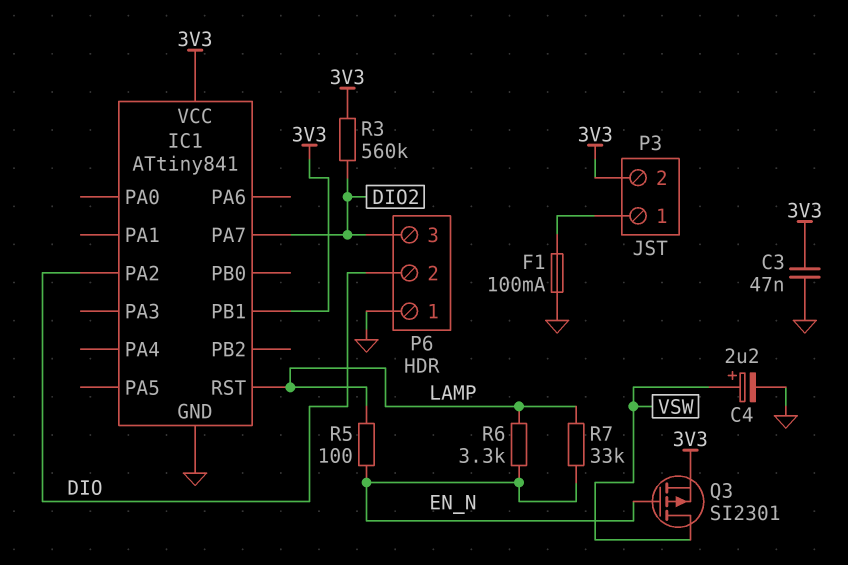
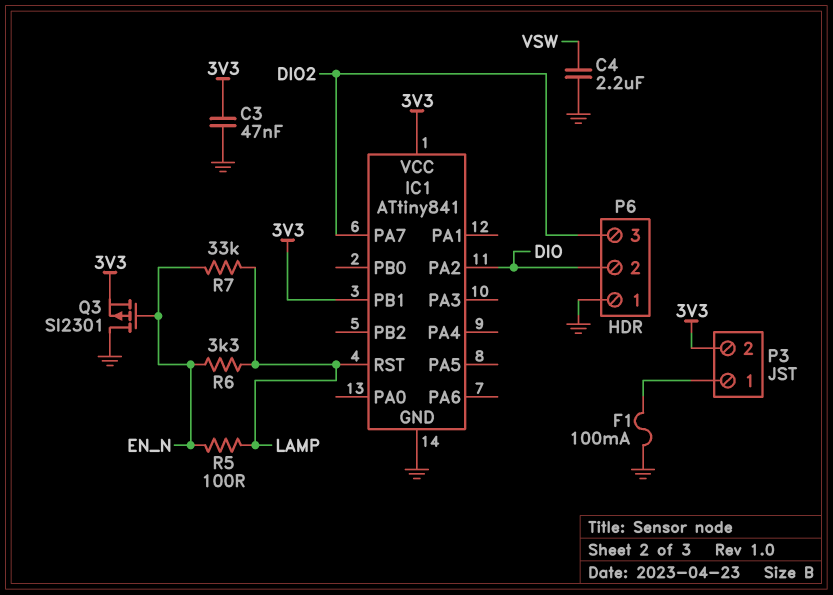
C4: 2.2uF (plus VSW, minus GND) -> 2.2uF (GND, VSW)
Q3: PMOS SI2301 (G EN_N, D VSW, S 3V3) -> PMOS SI2301 (G EN_N, D GND, S 3V3)
R3: 560k (3V3, DIO2) -> none

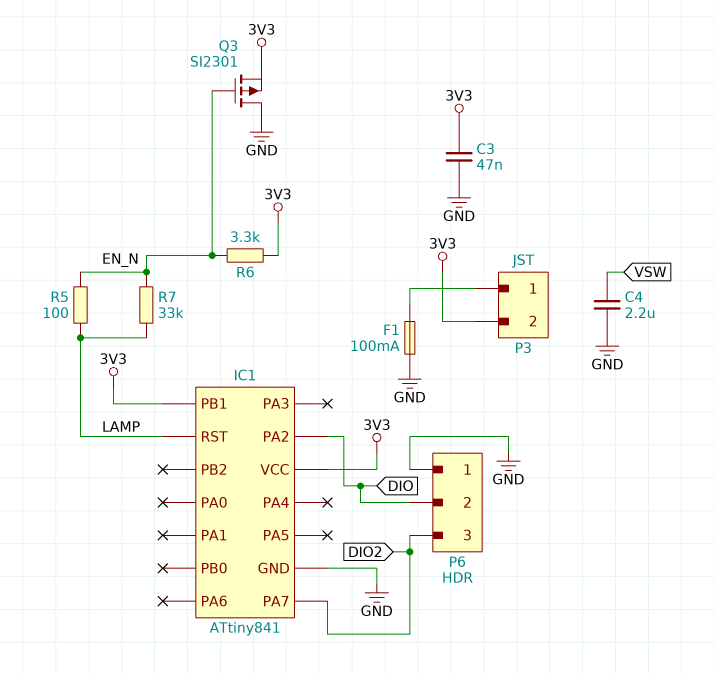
R6: 3.3k (EN_N, LAMP) -> 3.3k (3V3, EN_N)

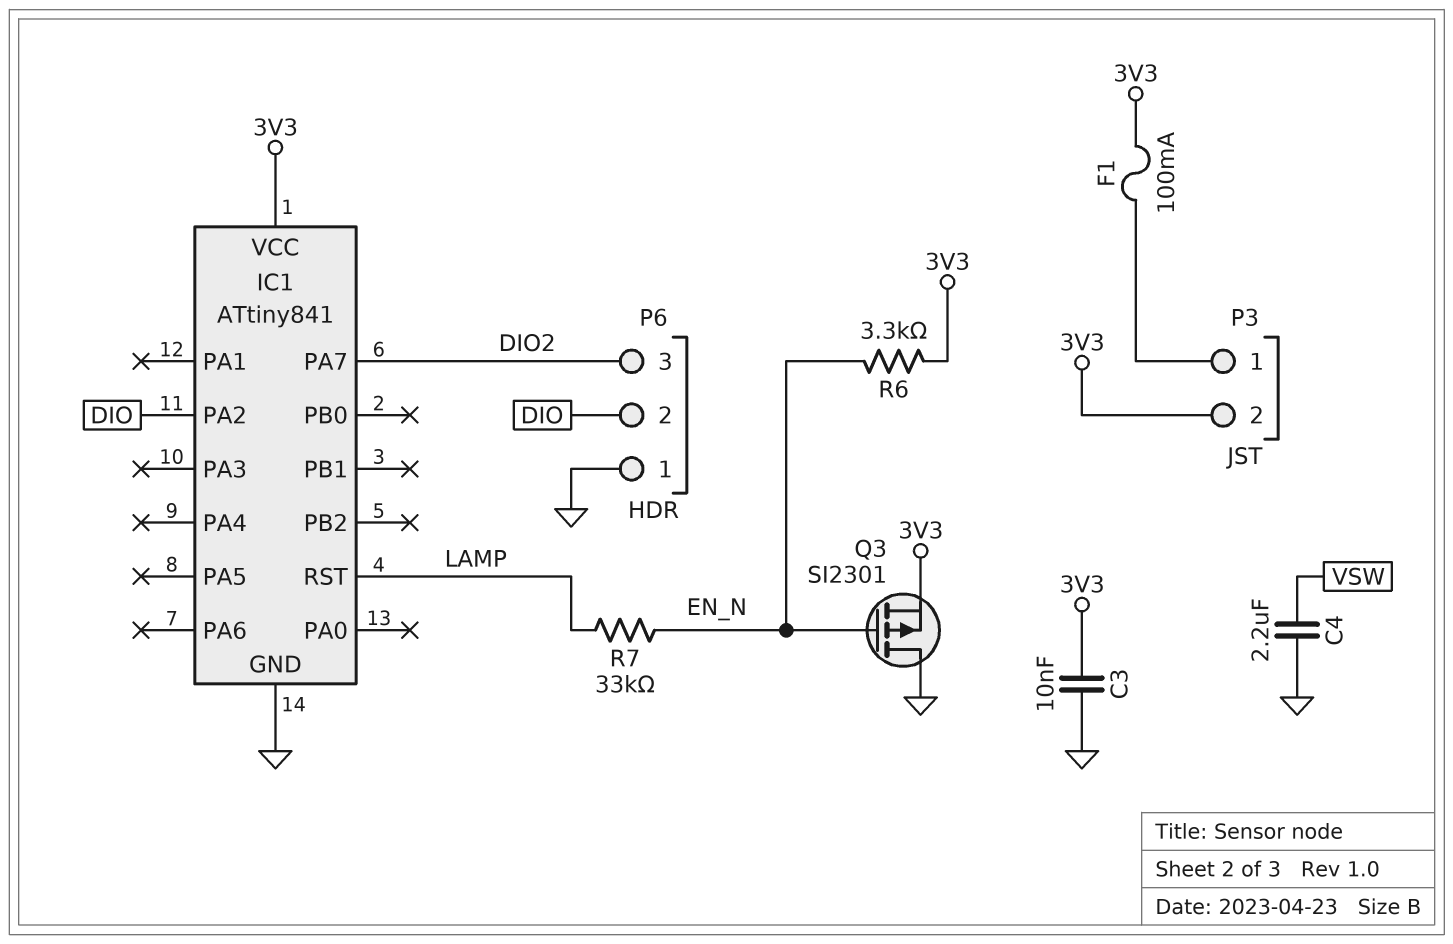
C3: 47nF (3V3, GND) -> 10nF (3V3, GND)
F1: 100mA (GND, P3/1) -> 100mA (3V3, P3/1)
IC1 pin PB1: 3V3 -> none
R5: 100 (EN_N, LAMP) -> none

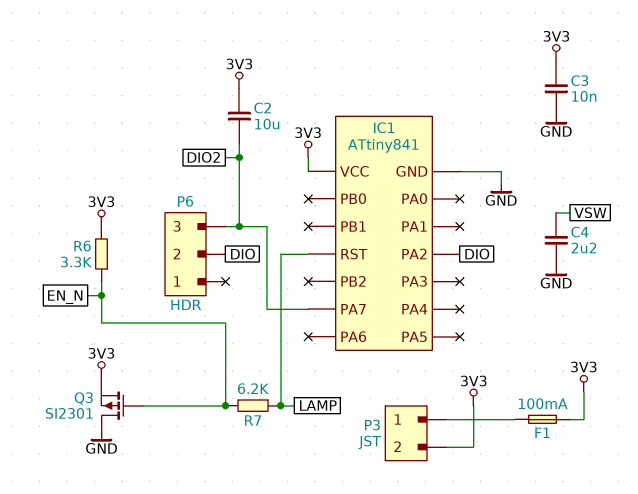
C2: none -> 10uF (3V3, DIO2)
P6 pin 1: GND -> none
R7: 33k (EN_N, LAMP) -> 6.2k (EN_N, LAMP)

